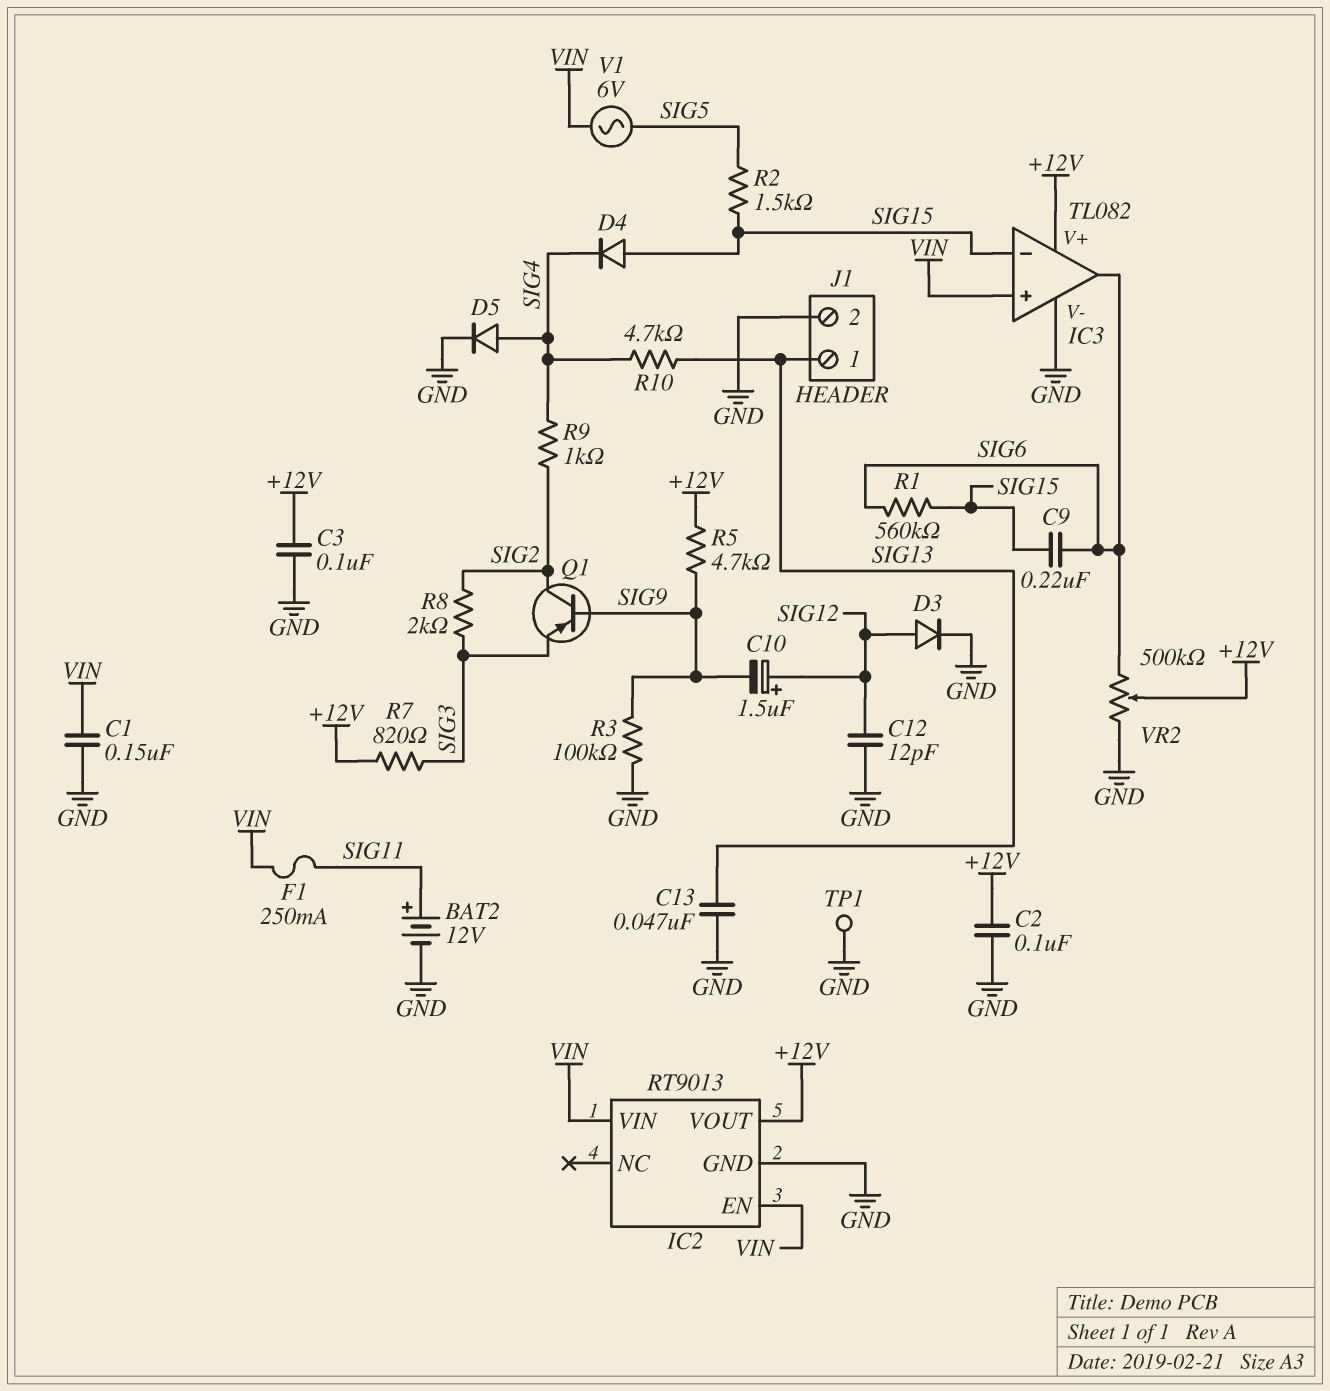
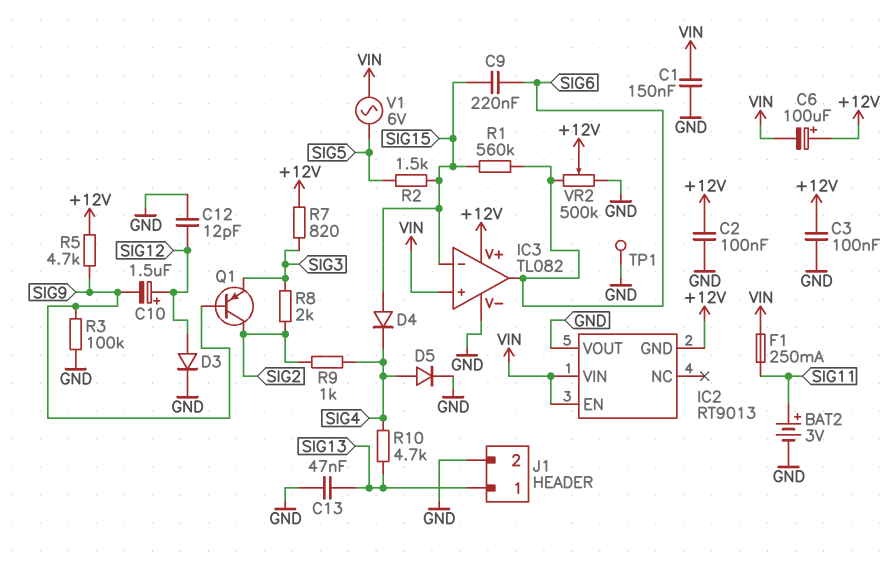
BAT2: 12V (plus SIG11, minus GND) -> 3V (plus SIG11, minus GND)
C6: none -> 100uF (plus +12V, minus VIN)
IC2 pin GND: GND -> +12V
IC2 pin VOUT: +12V -> GND

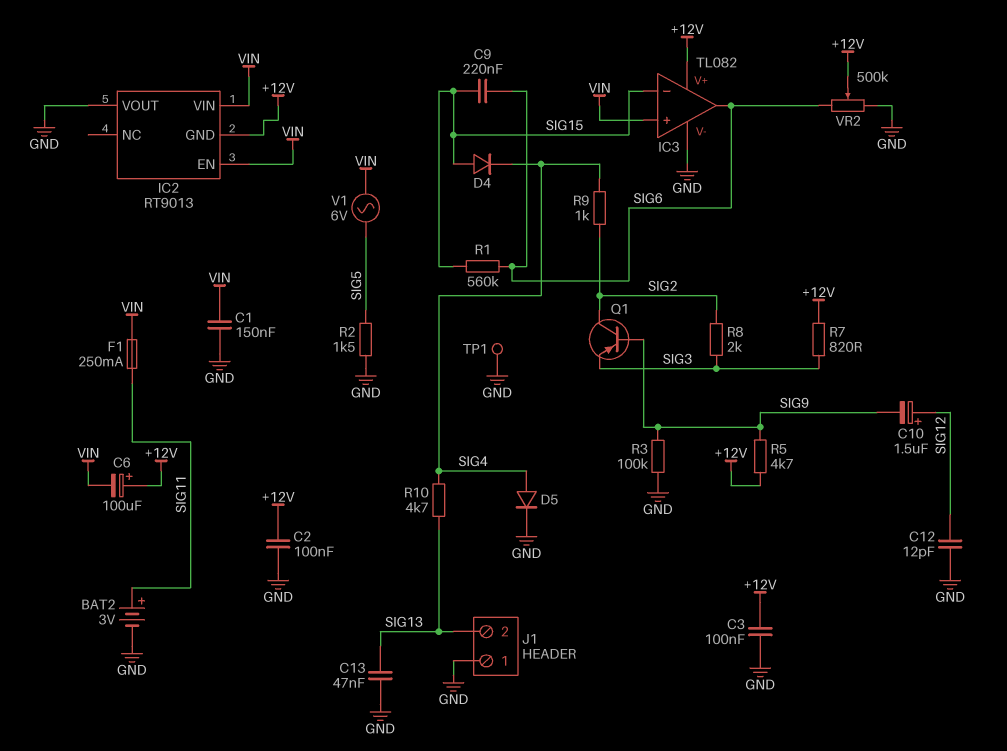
D3: diode (A SIG12, K GND) -> none
J1 pin 1: SIG13 -> GND
J1 pin 2: GND -> SIG13
R2: 1.5k (SIG5, SIG15) -> 1.5k (GND, SIG5)

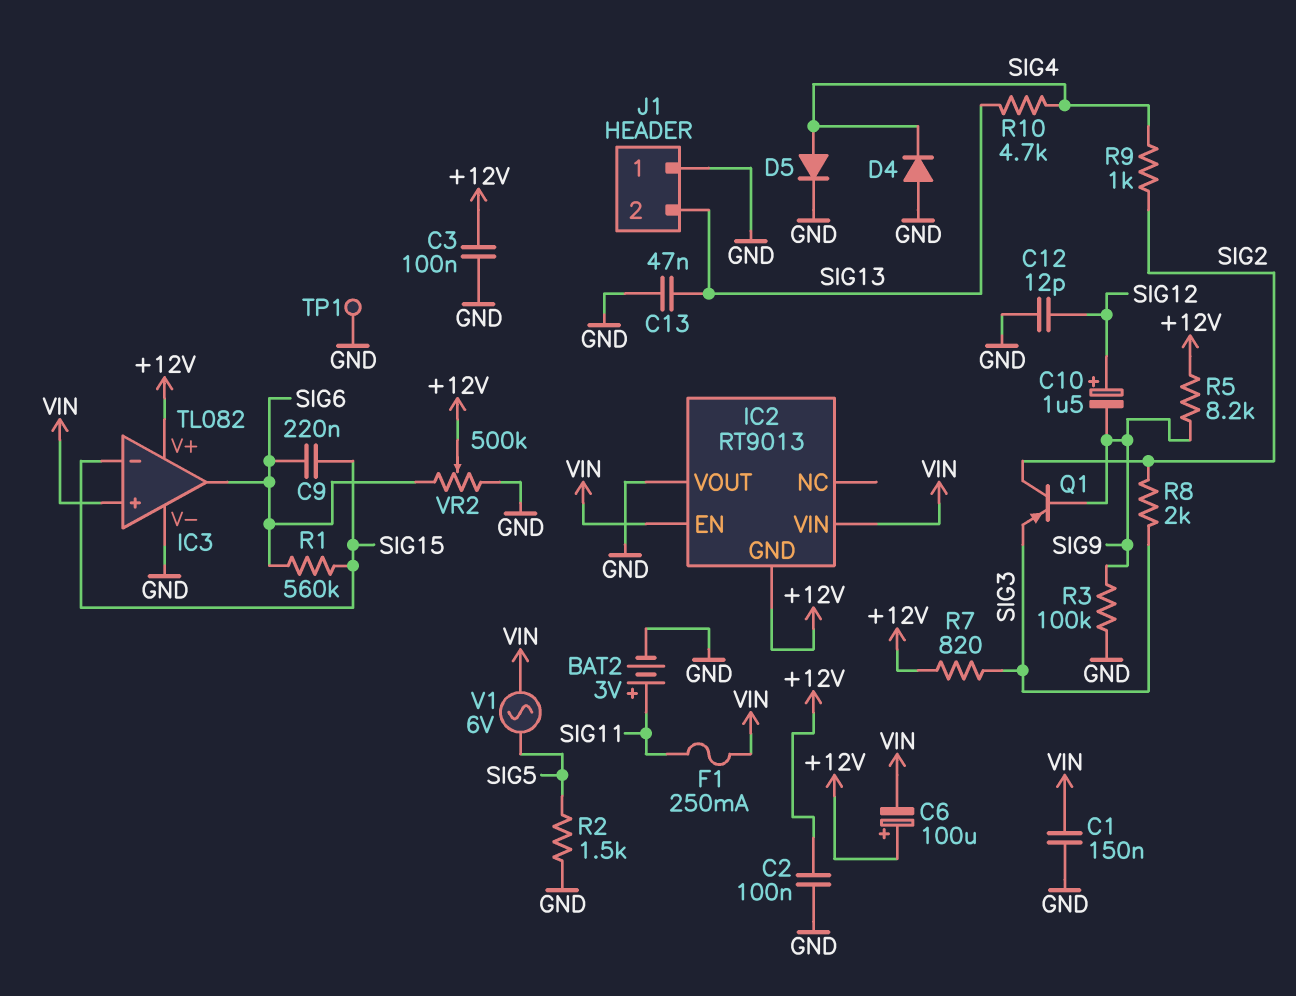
D4: diode (A SIG15, K SIG4) -> diode (A GND, K SIG4)
R5: 4.7k (+12V, SIG9) -> 8.2k (+12V, SIG9)

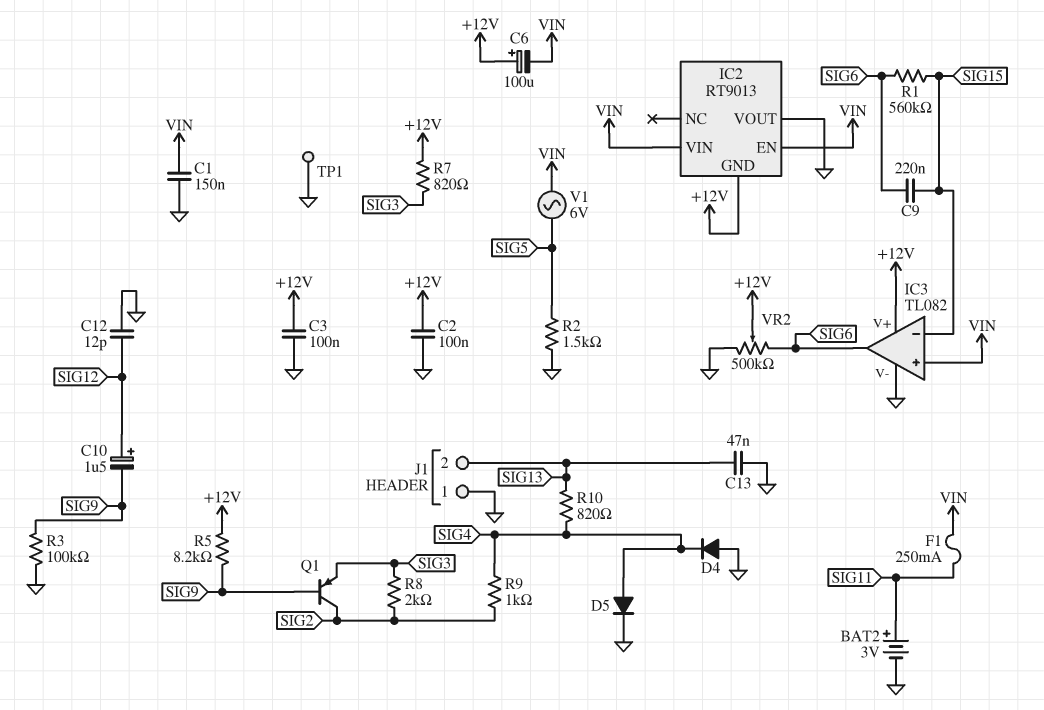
R10: 4.7k (SIG4, SIG13) -> 820 (SIG4, SIG13)

